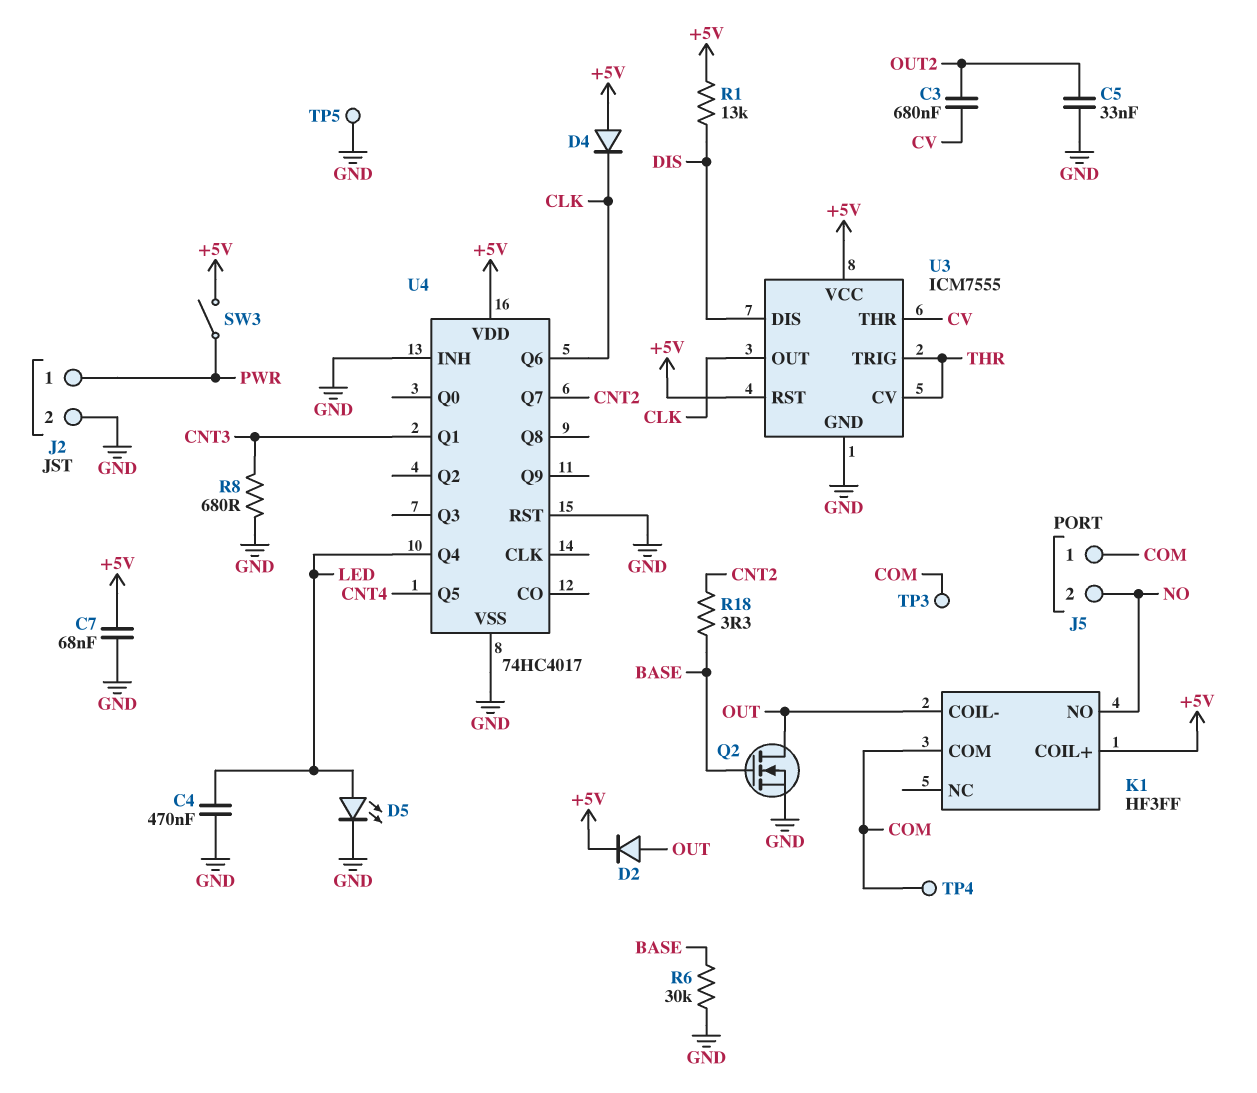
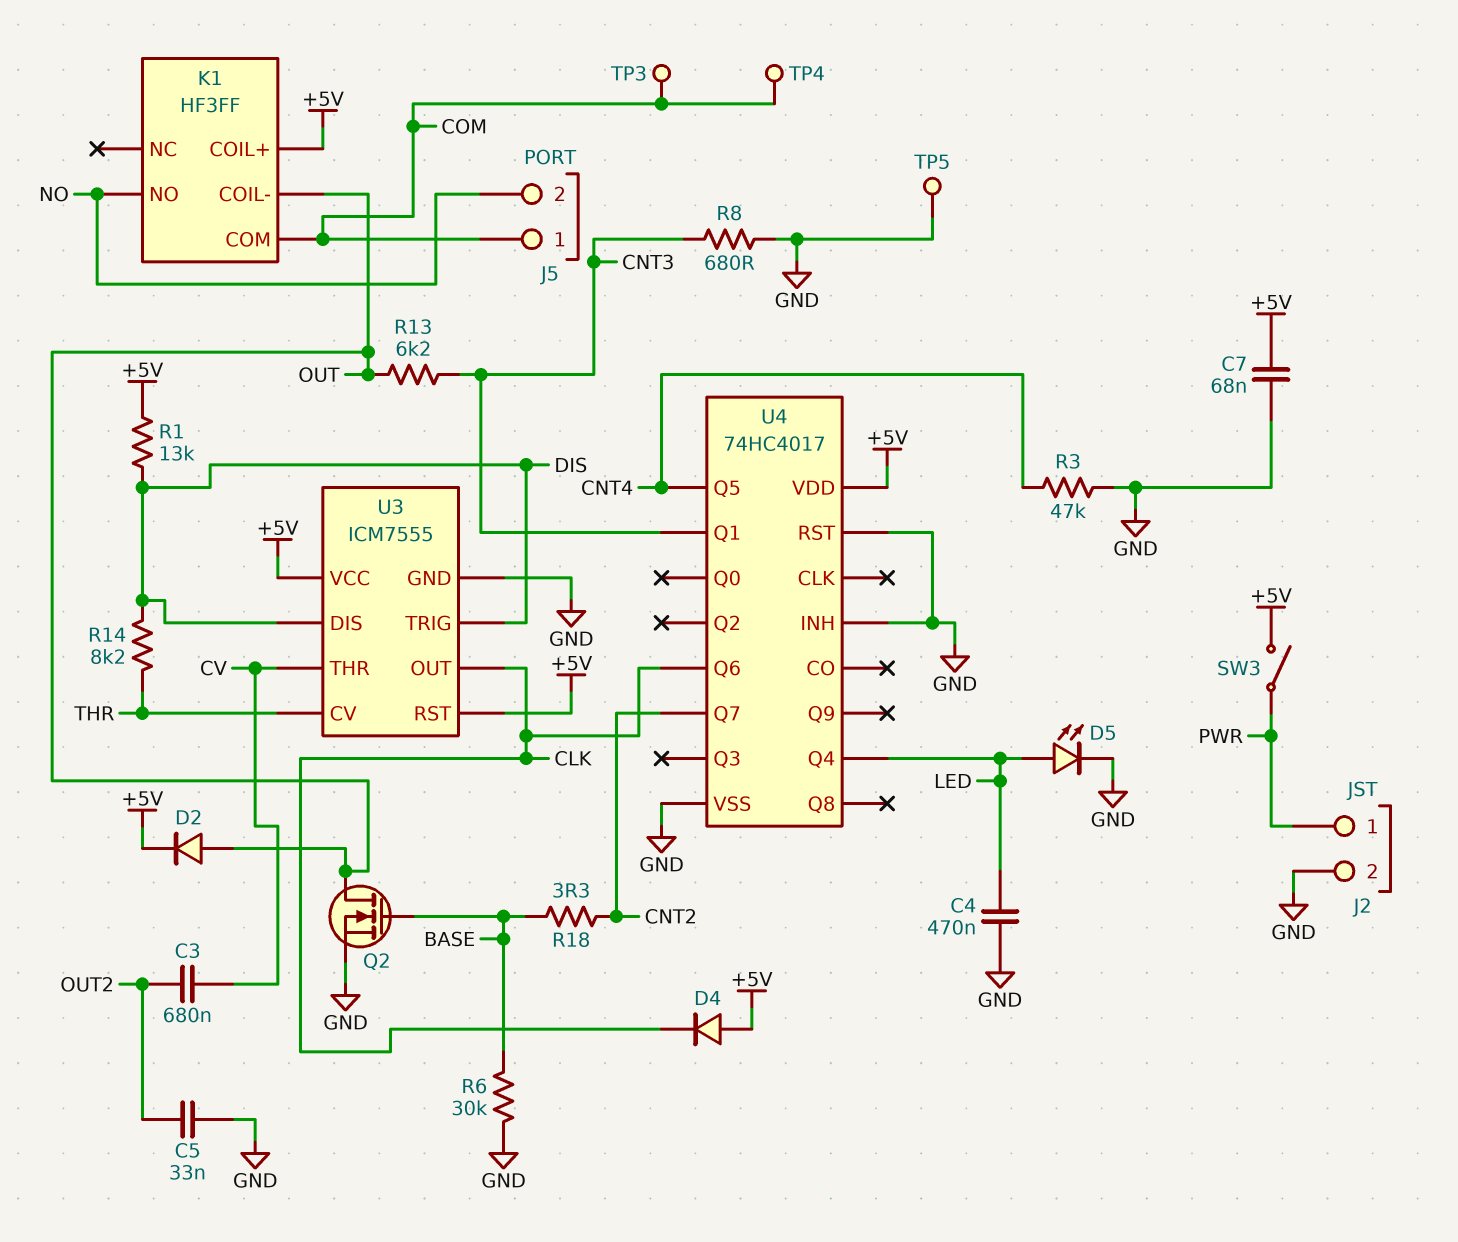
R3: none -> 47k (CNT4, GND)
R13: none -> 6.2k (CNT3, OUT)
R14: none -> 8.2k (DIS, THR)
U3 pin TRIG: THR -> DIS

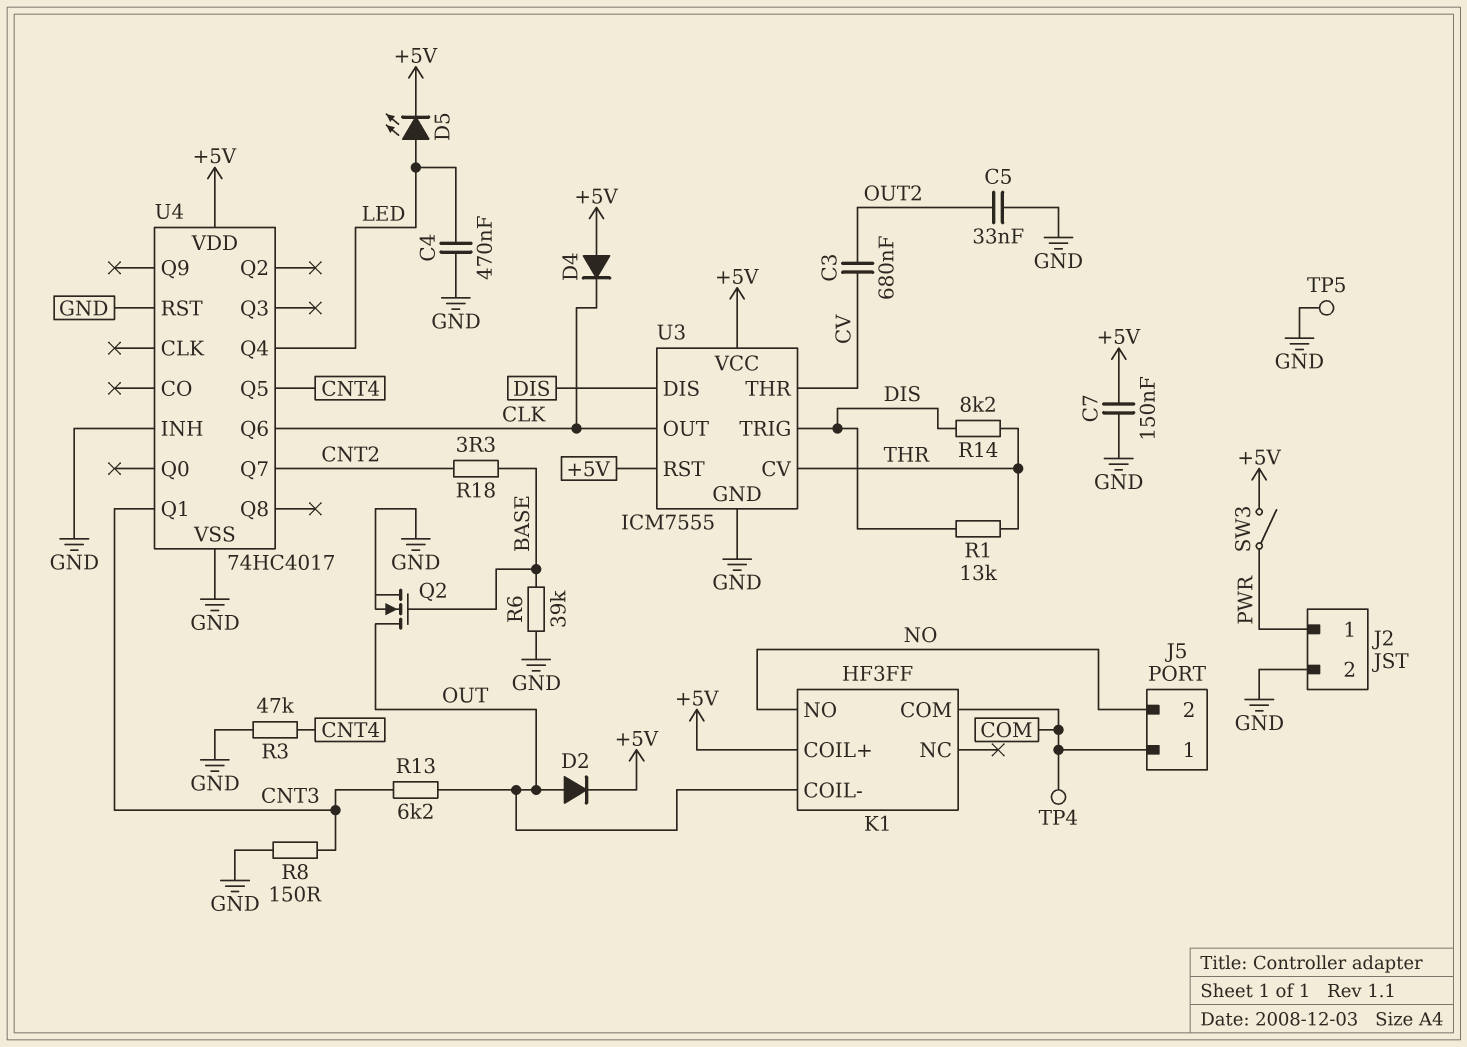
C7: 68nF (+5V, GND) -> 150nF (+5V, GND)
D5: LED (A LED, K GND) -> LED (A LED, K +5V)
R1: 13k (+5V, DIS) -> 13k (DIS, THR)
R6: 30k (BASE, GND) -> 39k (BASE, GND)
R8: 680 (CNT3, GND) -> 150 (CNT3, GND)
TP3: test point (COM) -> none

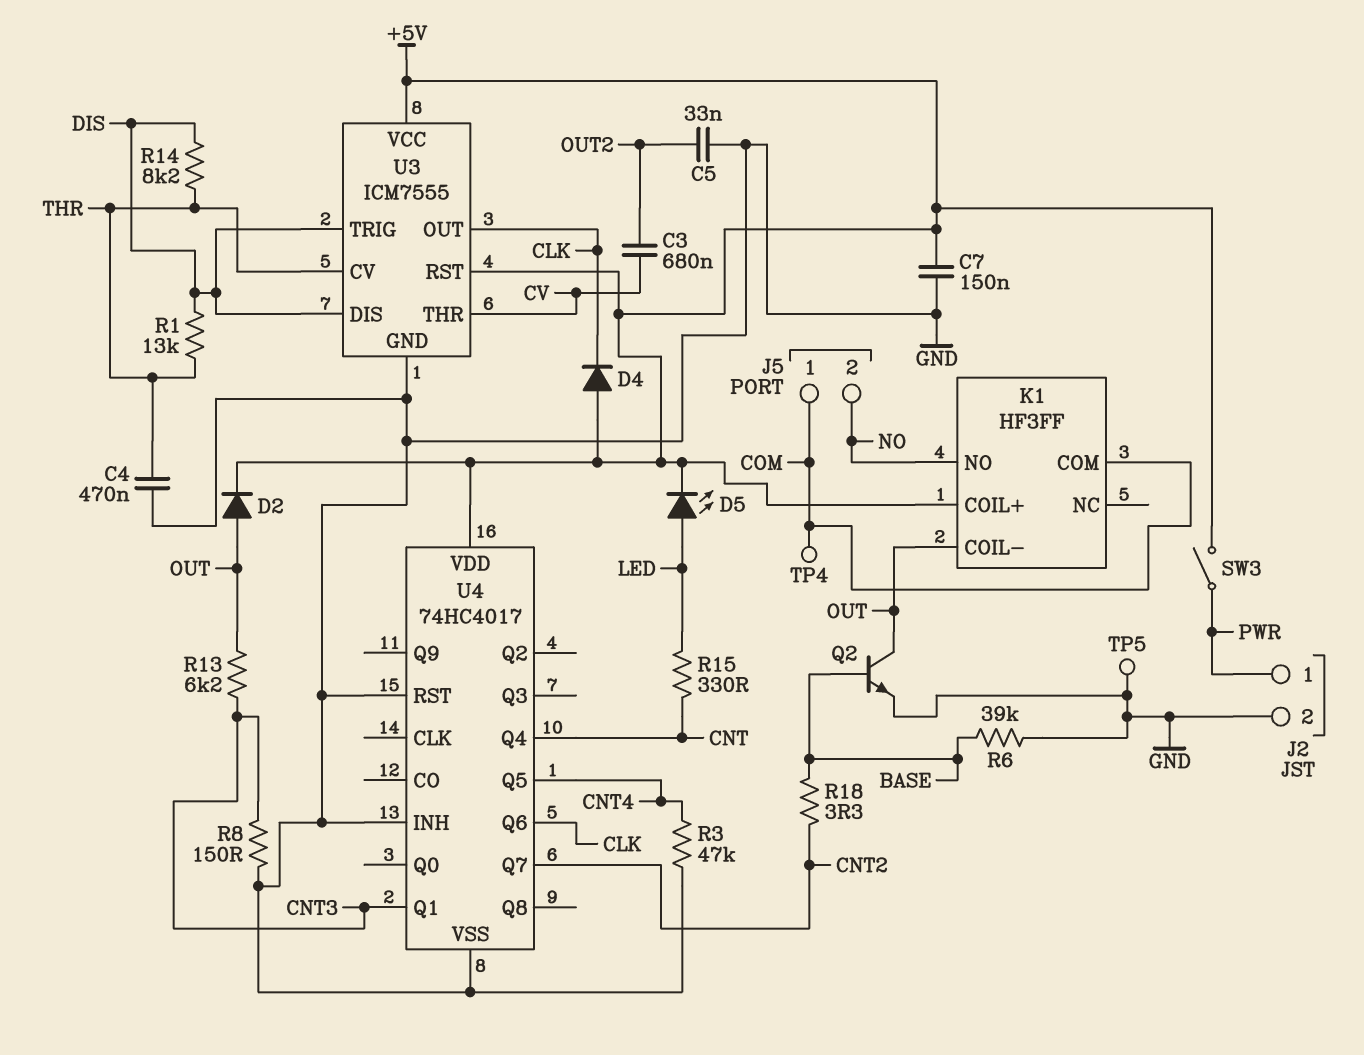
C4: 470nF (GND, LED) -> 470nF (GND, THR)
Q2: NMOS (G BASE, D OUT, S GND) -> NPN (B BASE, C OUT, E GND)
R15: none -> 330 (CNT, LED)
U4 pin Q4: LED -> CNT

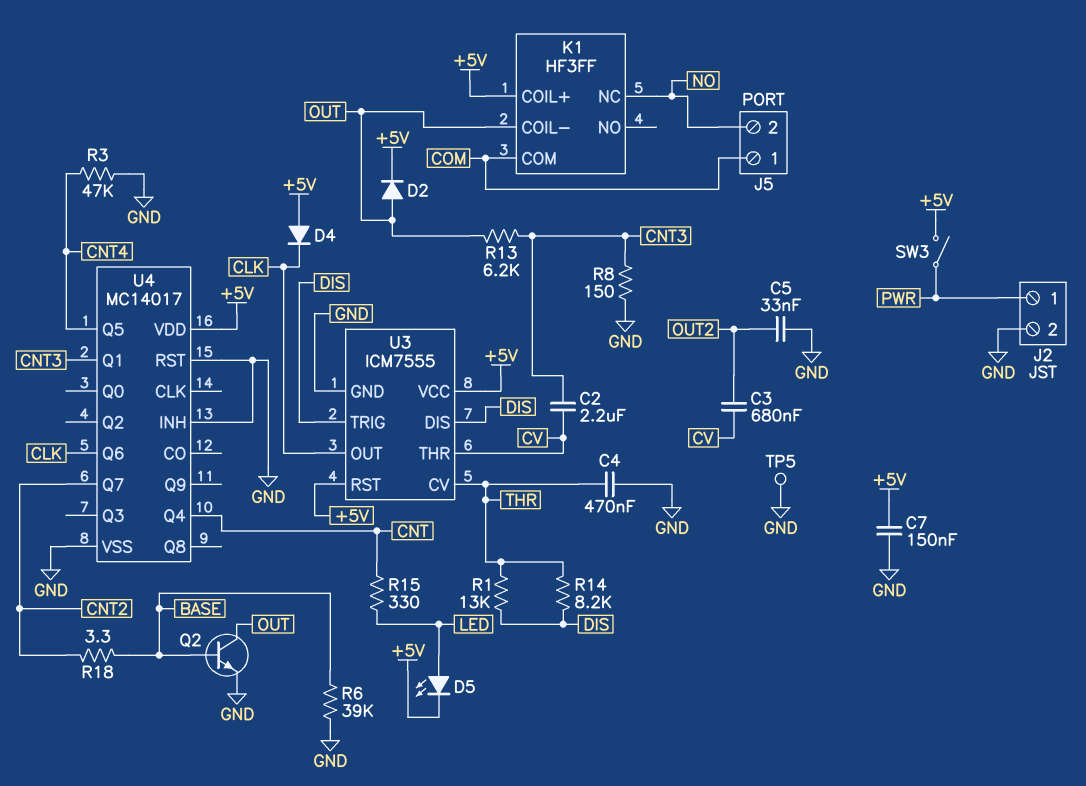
C2: none -> 2.2uF (CNT3, CV)
K1 pin NC: none -> NO
K1 pin NO: NO -> none
TP4: test point (COM) -> none
U4: 74HC4017 -> MC14017

